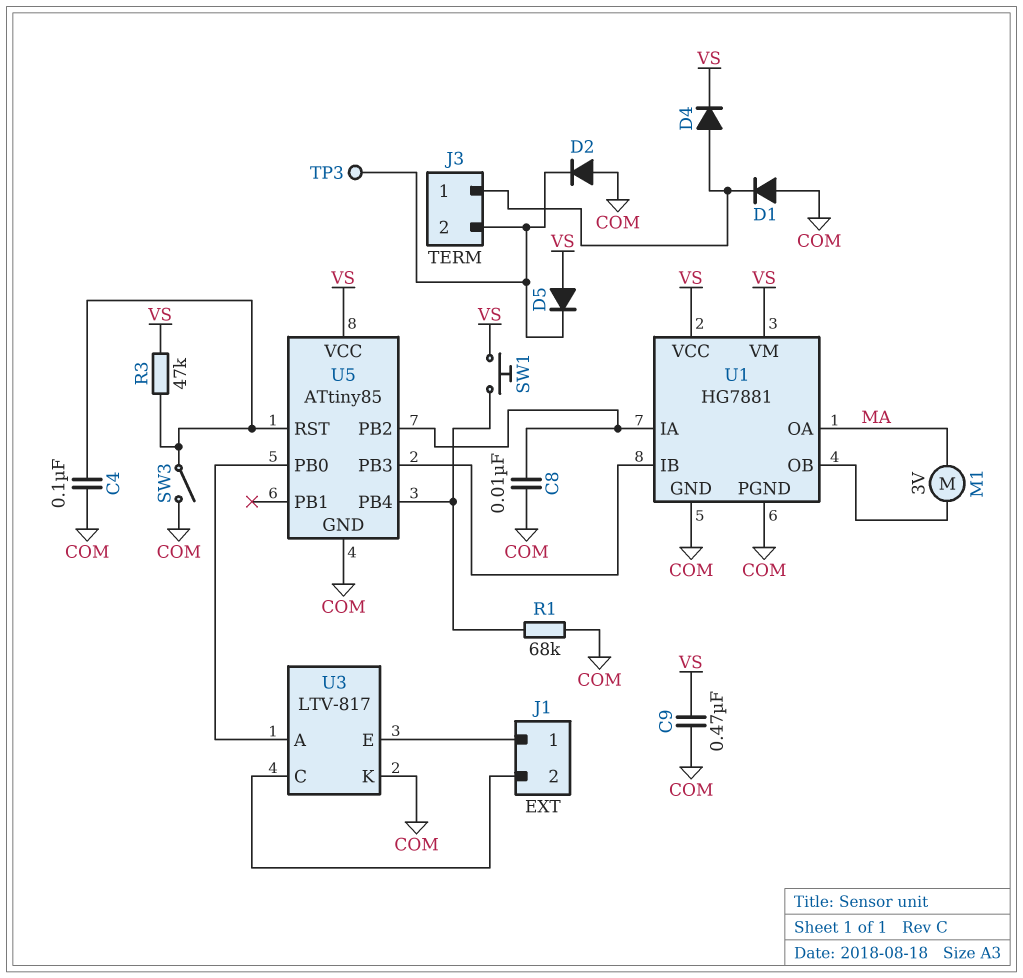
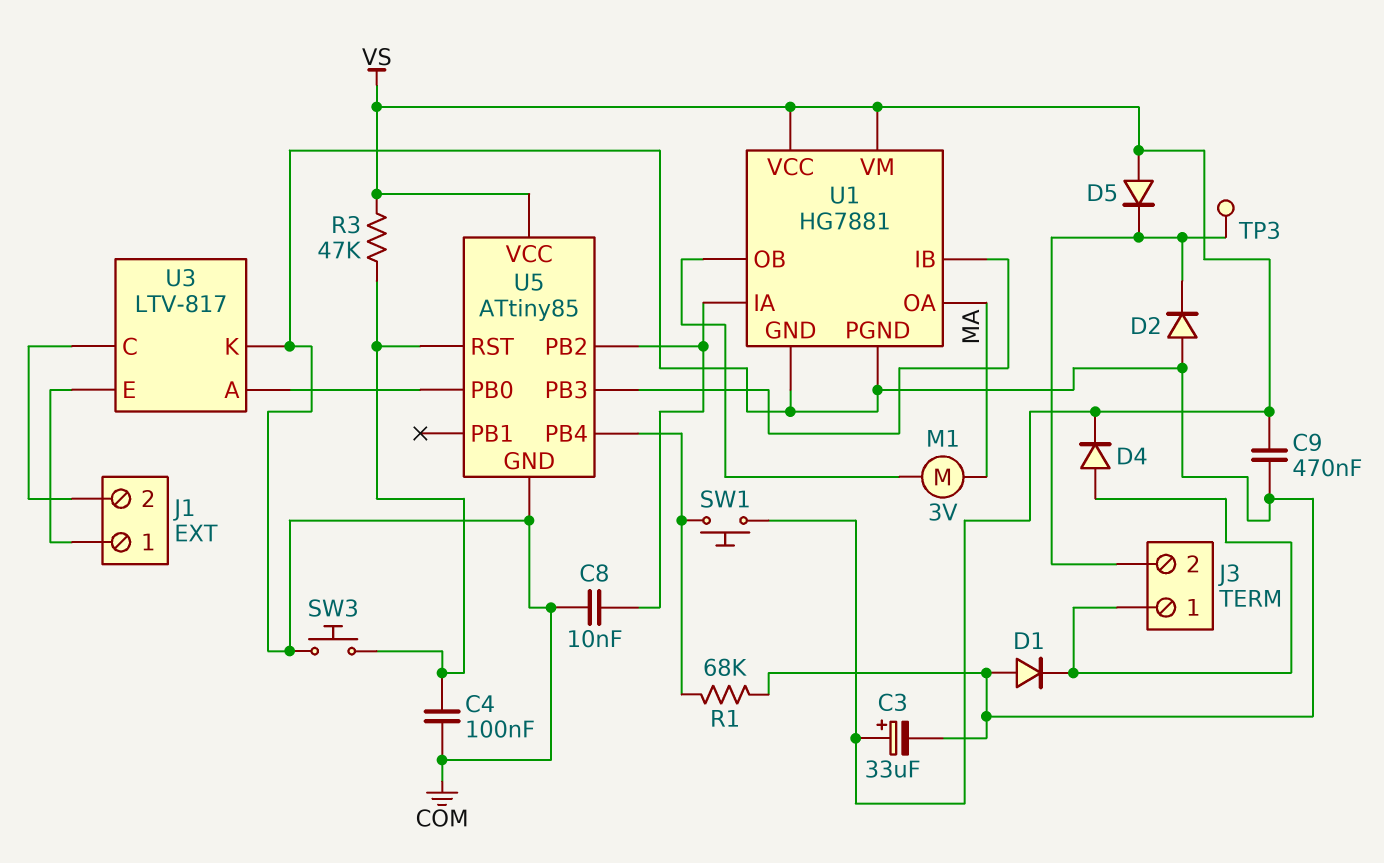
C3: none -> 33uF (plus VS, minus COM)
SW3: switch (COM, U5/RST) -> button (COM, U5/RST)

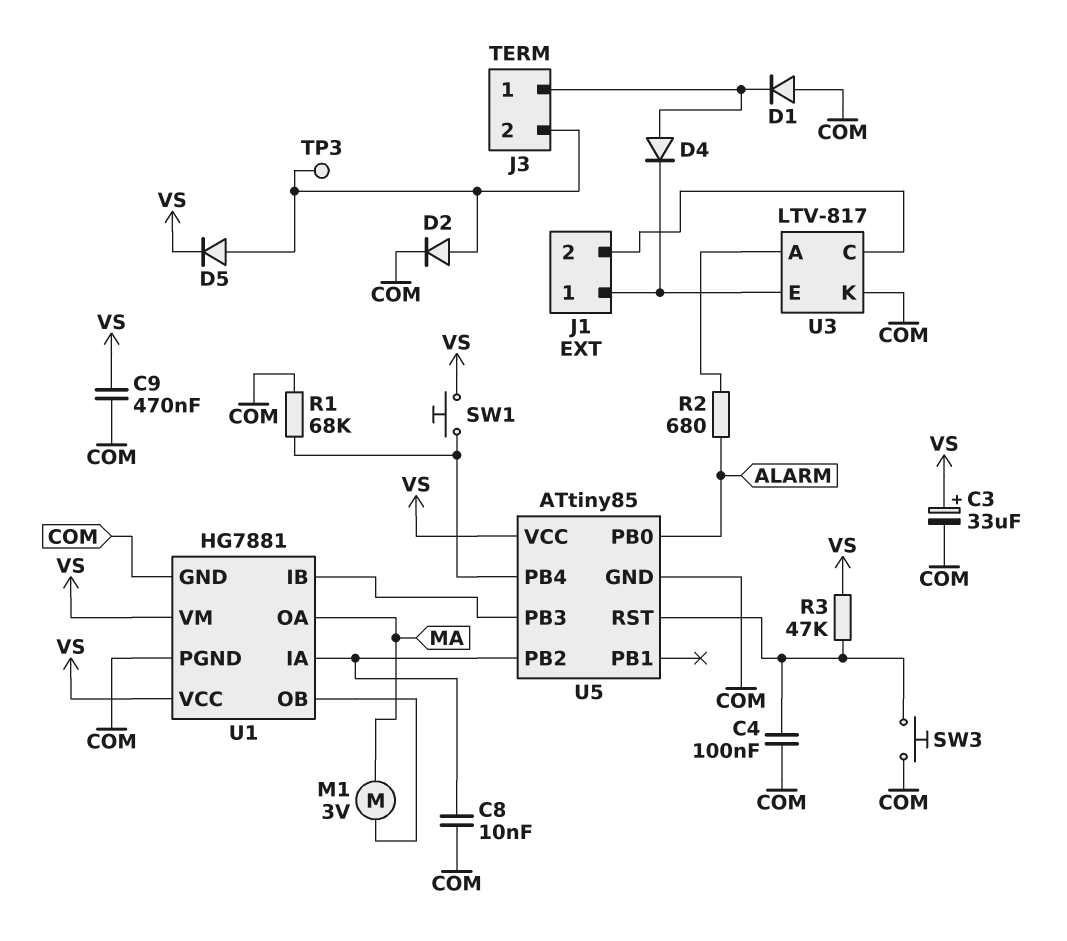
D2: diode (A COM, K J3/2) -> diode (A J3/2, K COM)
D4: diode (A J3/1, K VS) -> diode (A J3/1, K J1/1)
D5: diode (A VS, K J3/2) -> diode (A J3/2, K VS)
R2: none -> 680 (ALARM, U3/A)
U5 pin PB0: U3/A -> ALARM

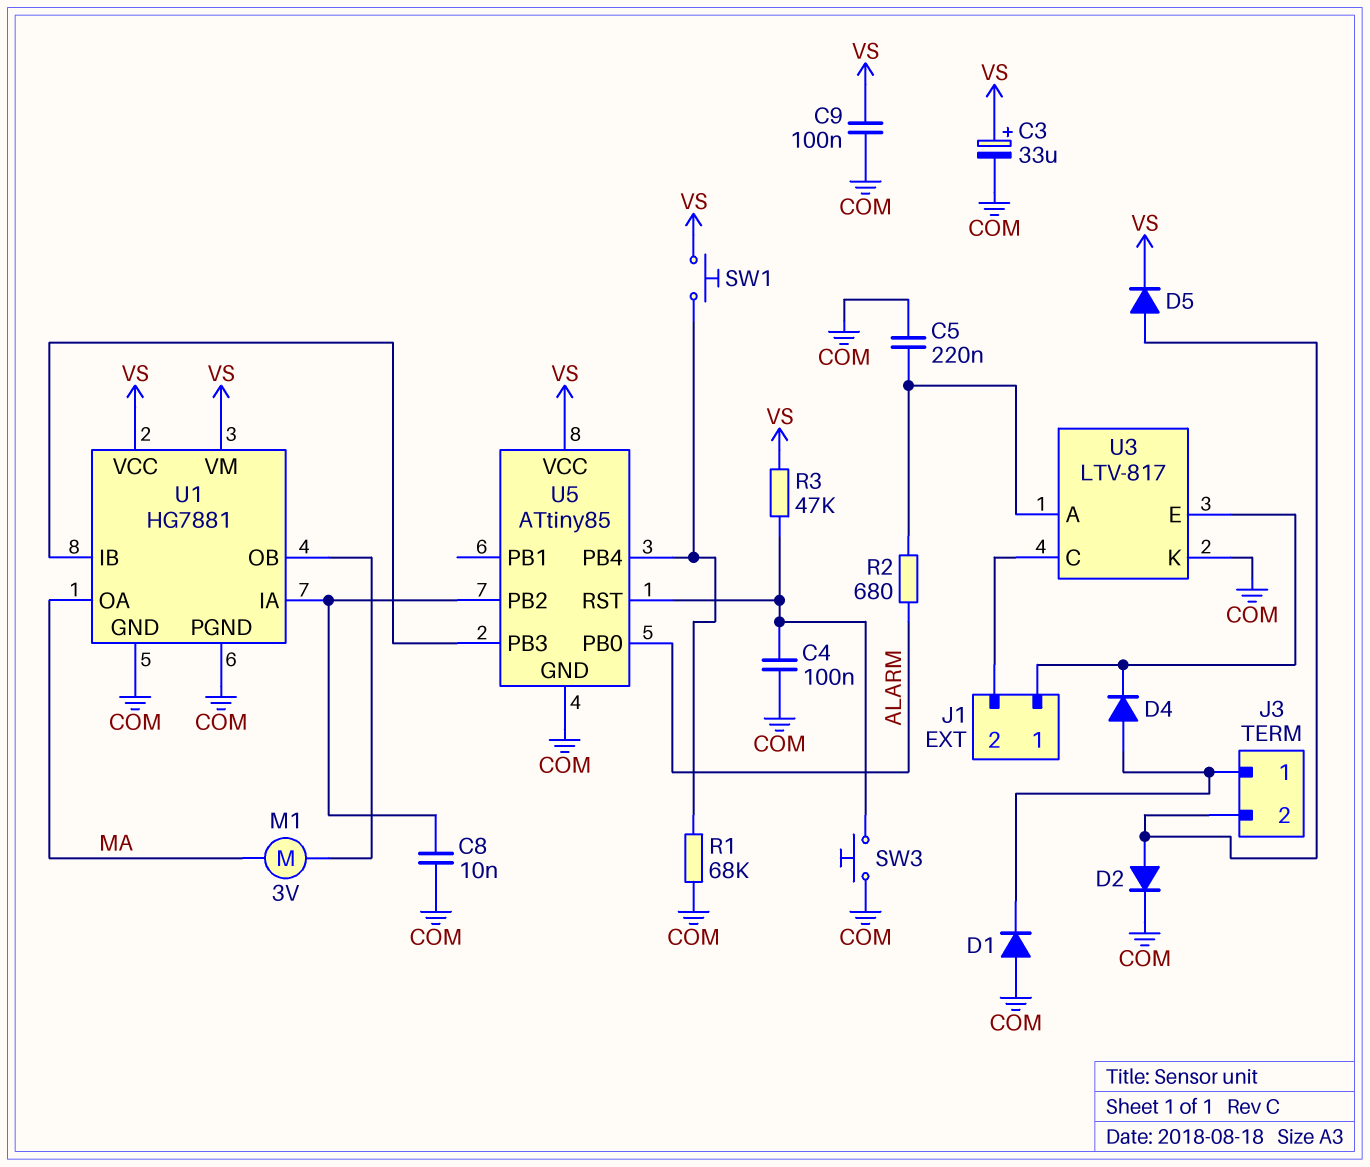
C5: none -> 220nF (COM, U3/A)
C9: 470nF (COM, VS) -> 100nF (COM, VS)
TP3: test point (J3/2) -> none

